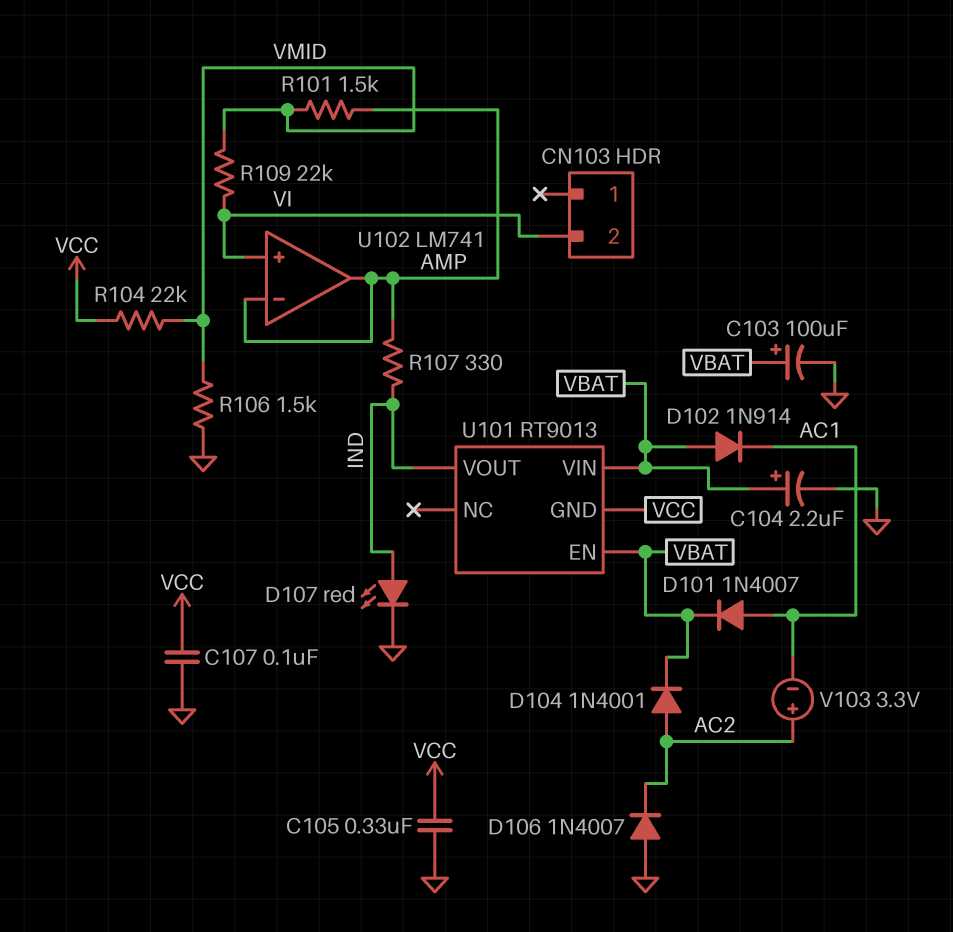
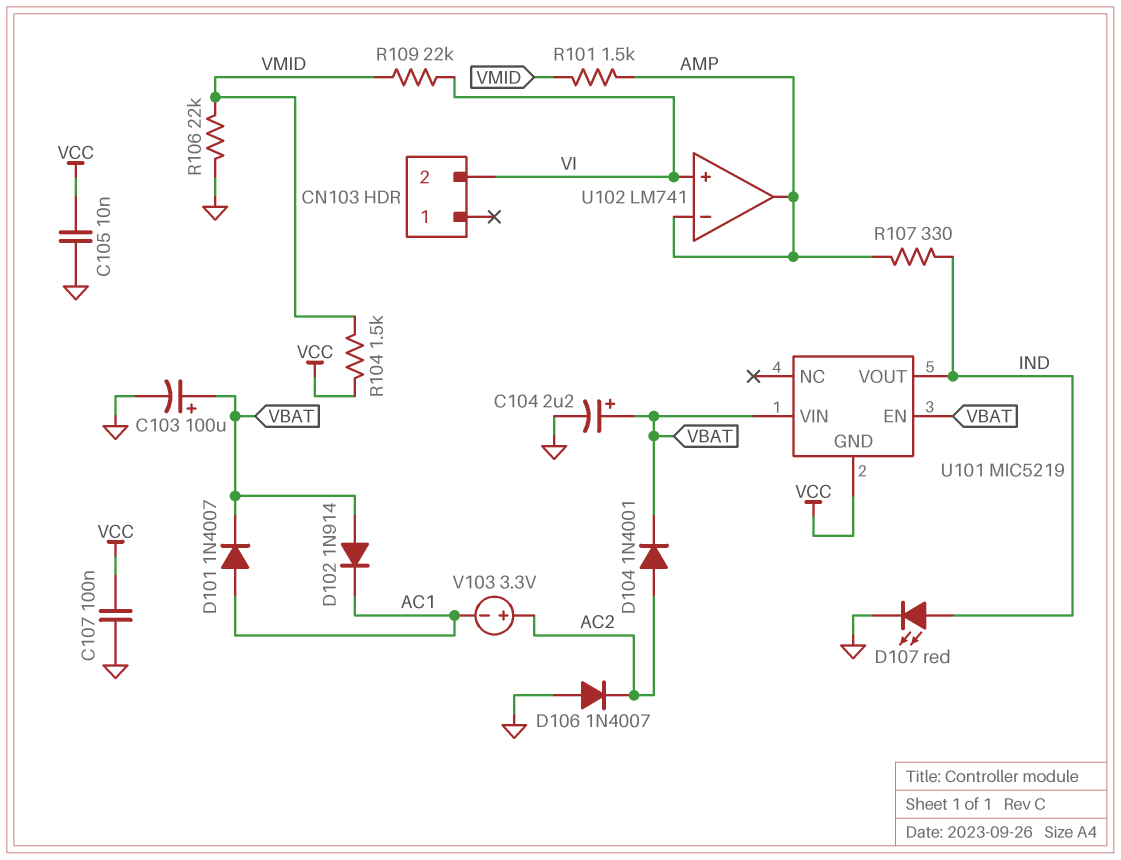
C105: 330nF (GND, VCC) -> 10nF (GND, VCC)
R104: 22k (VCC, VMID) -> 1.5k (VCC, VMID)
R106: 1.5k (GND, VMID) -> 22k (GND, VMID)
U101: RT9013 -> MIC5219

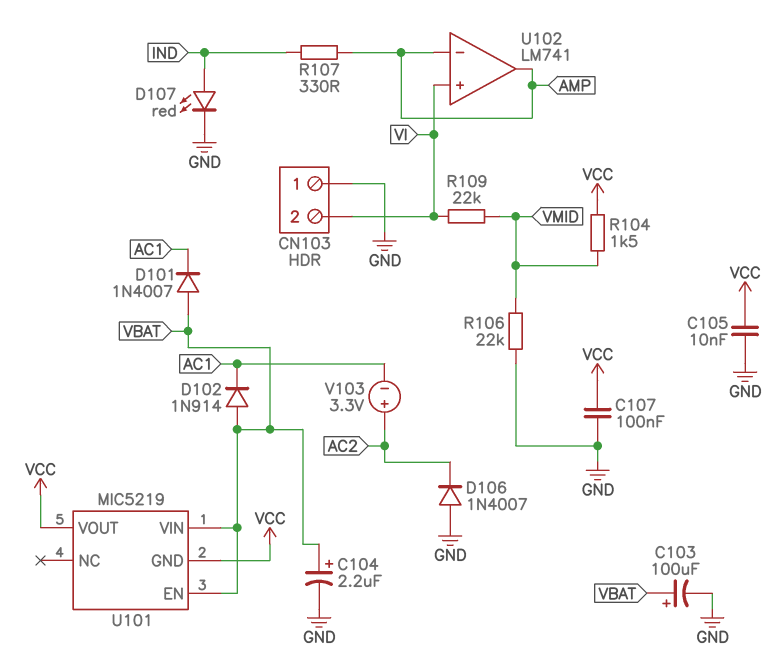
CN103 pin 1: none -> GND
D101: diode 1N4007 (A AC1, K VBAT) -> diode 1N4007 (A VBAT, K AC1)
D104: diode 1N4001 (A AC2, K VBAT) -> none
R101: 1.5k (AMP, VMID) -> none
U101 pin VOUT: IND -> VCC

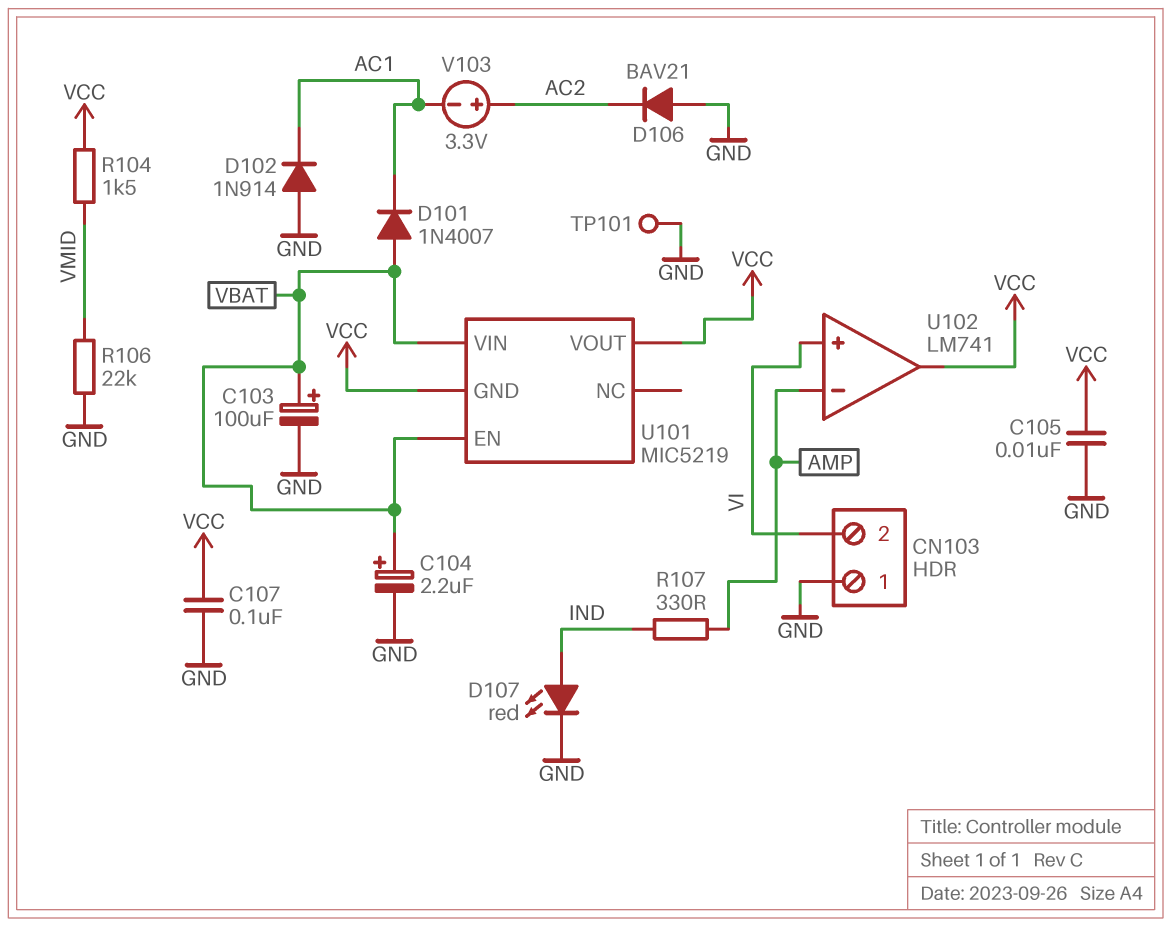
D102: diode 1N914 (A VBAT, K AC1) -> diode 1N914 (A GND, K AC1)
D106: diode 1N4007 (A GND, K AC2) -> diode BAV21 (A GND, K AC2)
R109: 22k (VI, VMID) -> none
TP101: none -> test point (GND)
U102 pin out: AMP -> VCC

